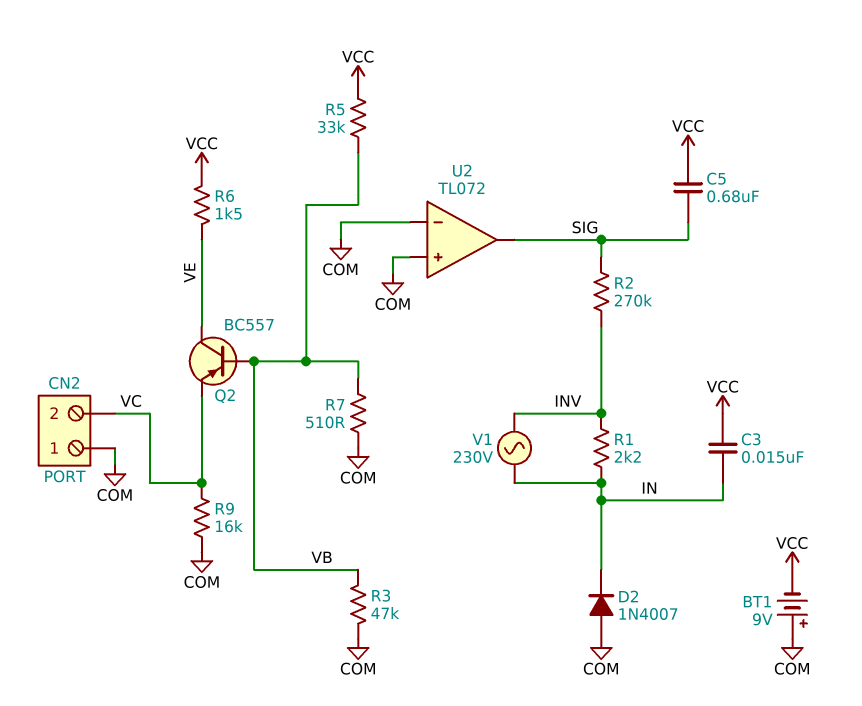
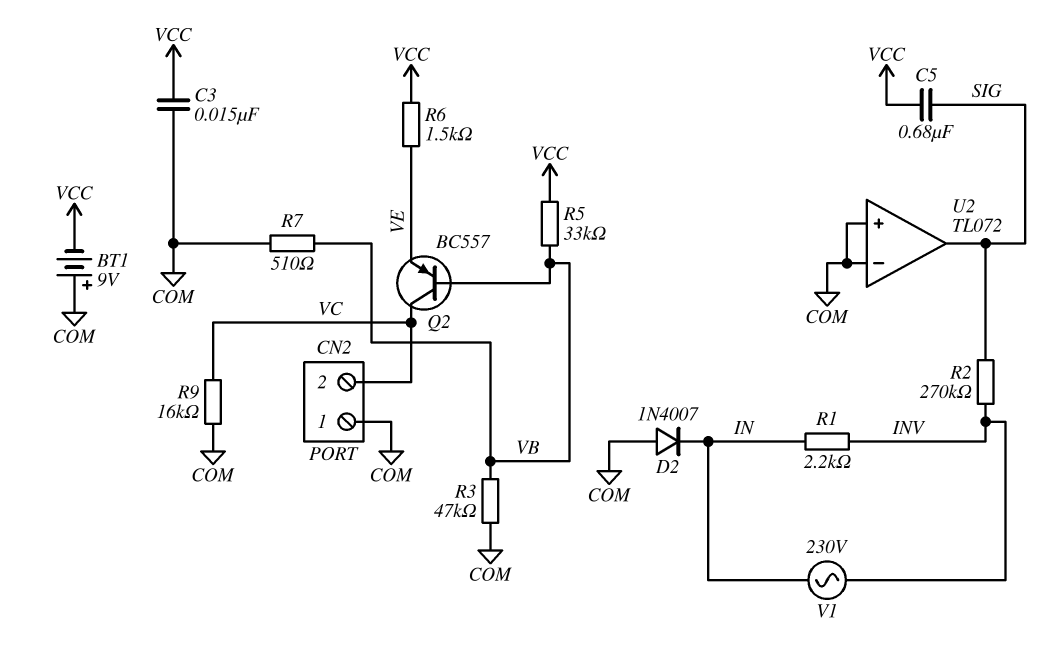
C3: 15nF (IN, VCC) -> 15nF (COM, VCC)
Q2: PNP BC557 (B VB, C VE, E VC) -> PNP BC557 (B VB, C VC, E VE)

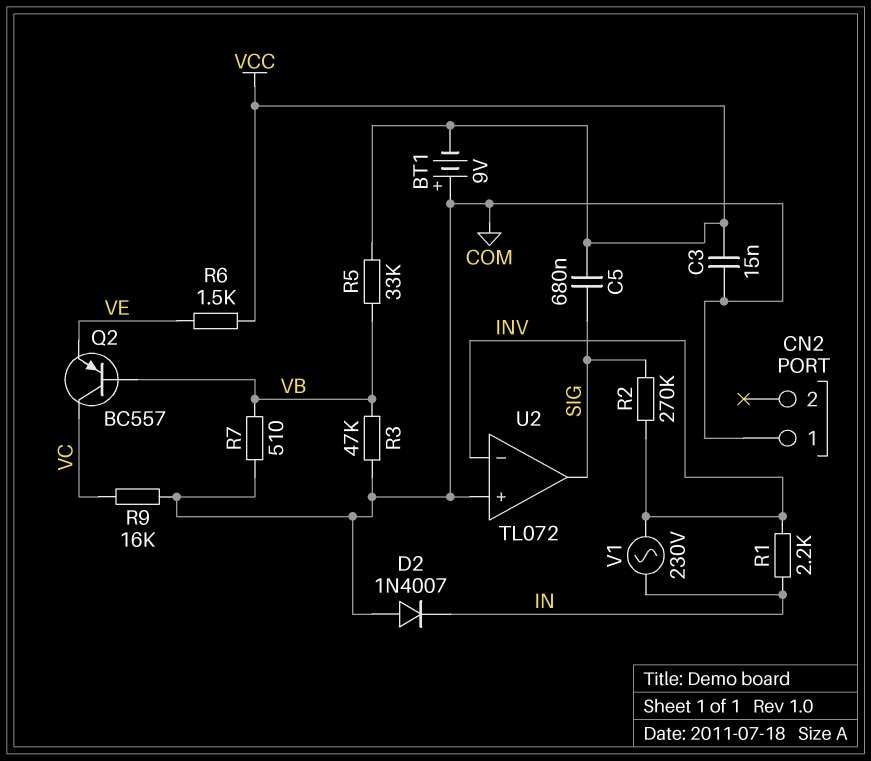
CN2 pin 2: VC -> none
U2 pin in-: COM -> INV

